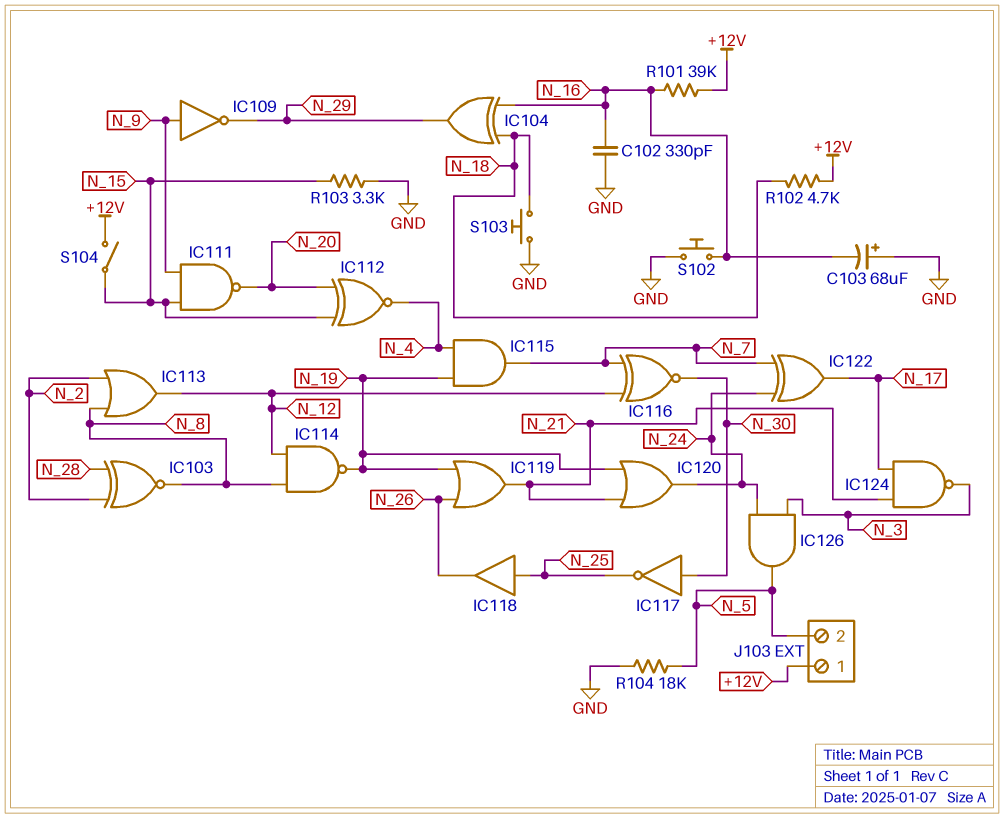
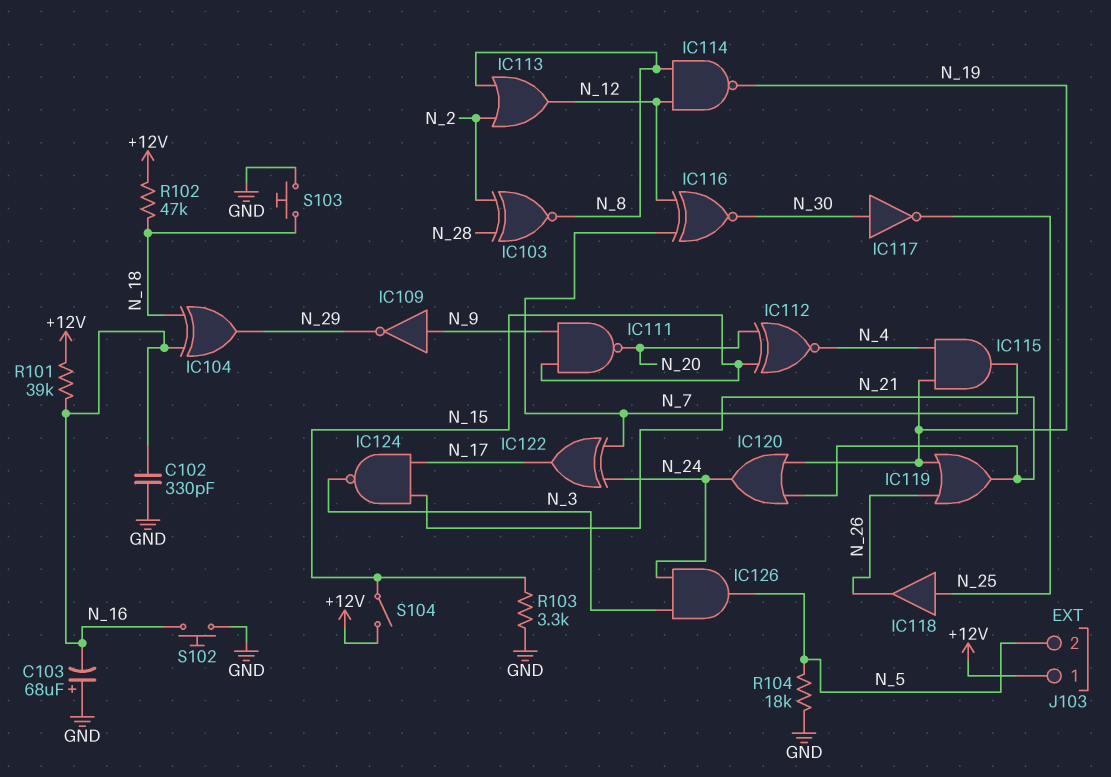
R102: 4.7k (+12V, N_18) -> 47k (+12V, N_18)

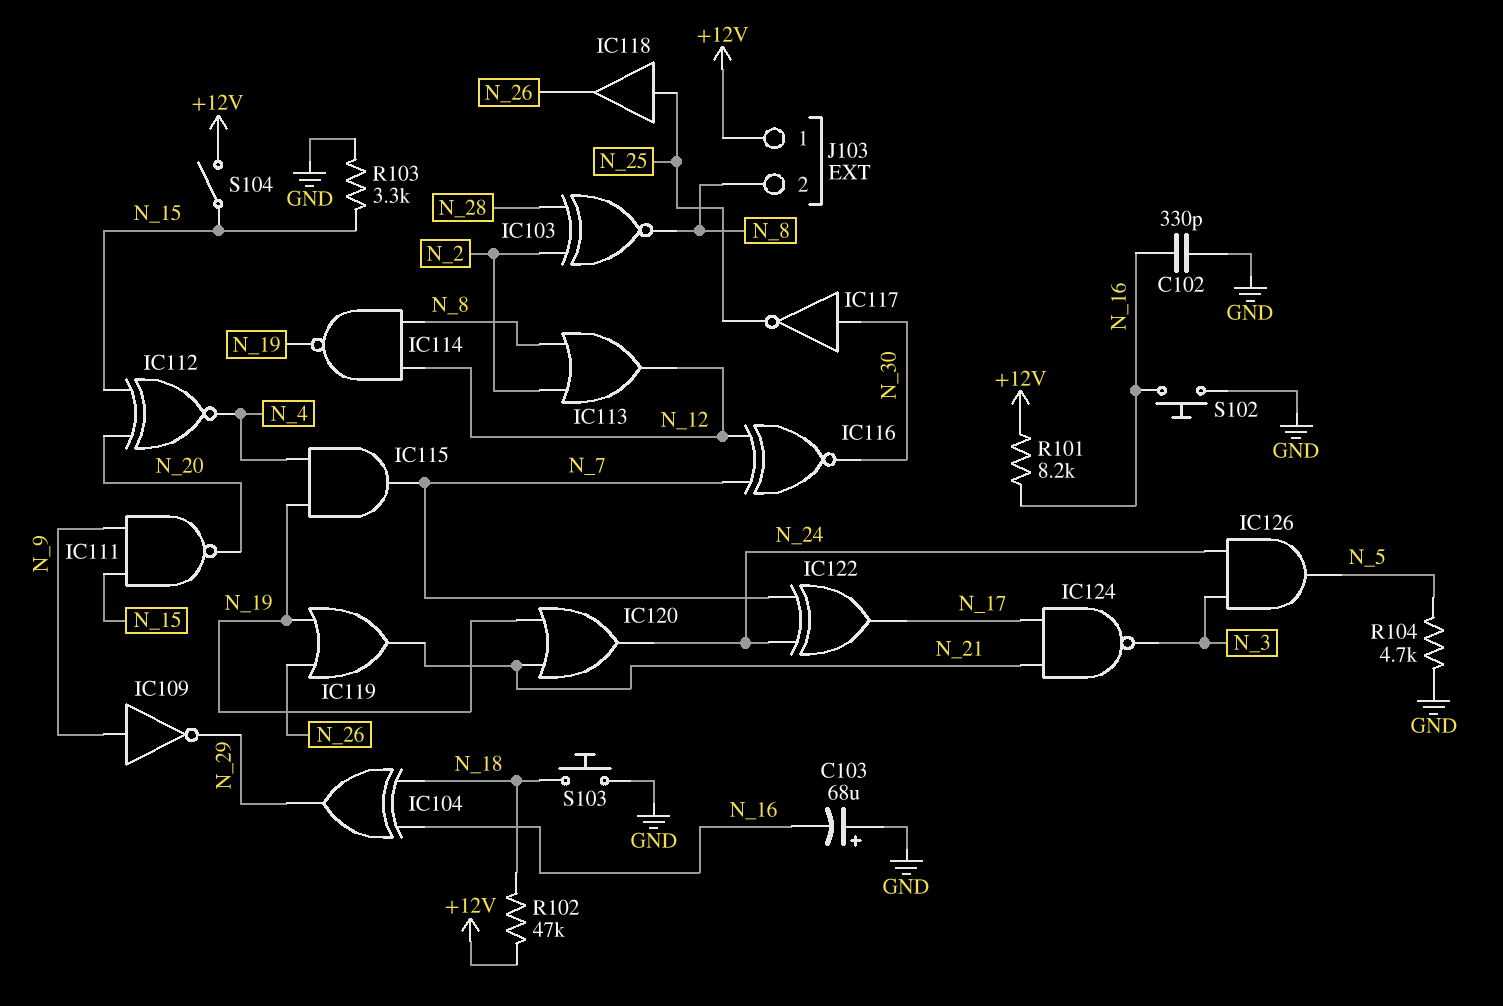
J103 pin 2: N_5 -> N_8
R101: 39k (+12V, N_16) -> 8.2k (+12V, N_16)
R104: 18k (GND, N_5) -> 4.7k (GND, N_5)

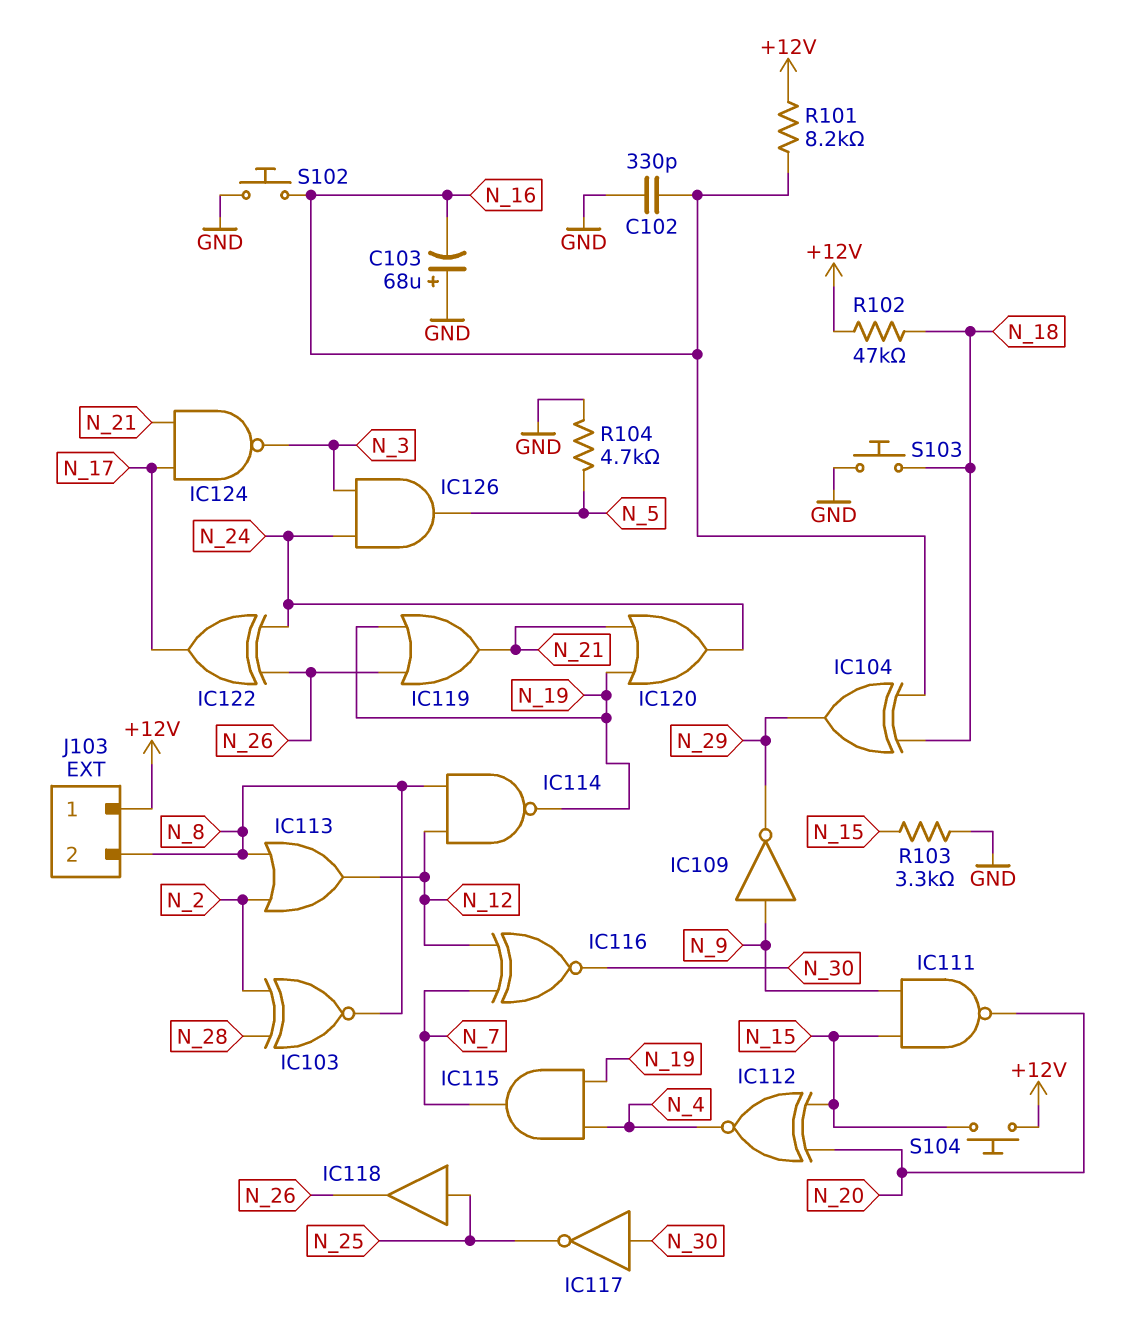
IC122: XOR (in N_7, in N_24, out N_17) -> XOR (in N_24, in N_26, out N_17)
S104: switch (+12V, N_15) -> button (+12V, N_15)

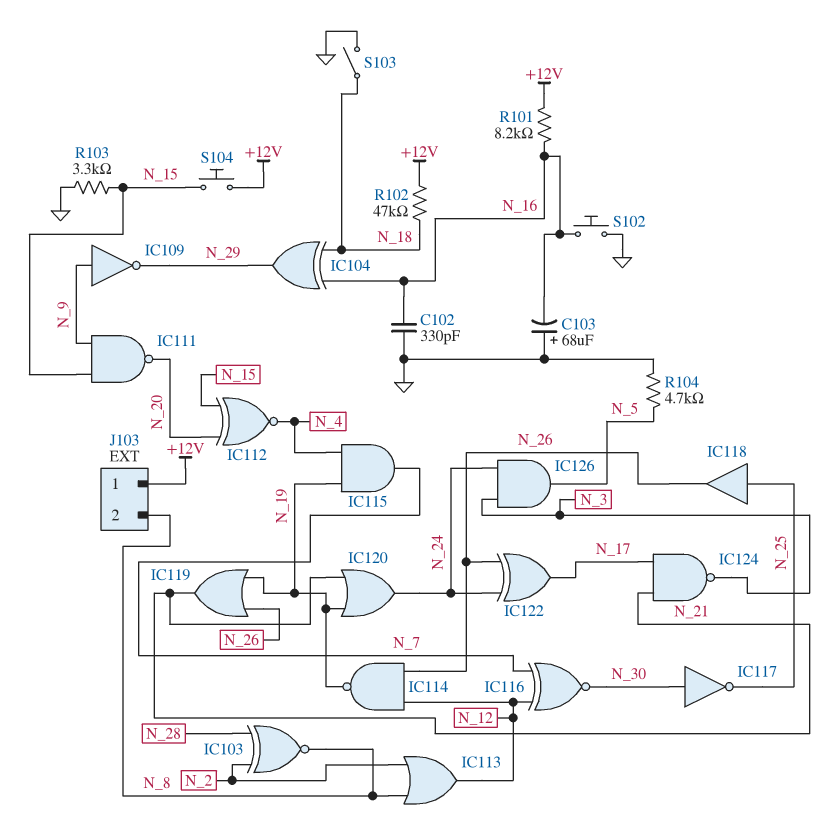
IC114: NAND (in N_8, in N_12, out N_19) -> NAND (in N_12, in N_26, out N_19)
S103: button (GND, N_18) -> switch (GND, N_18)

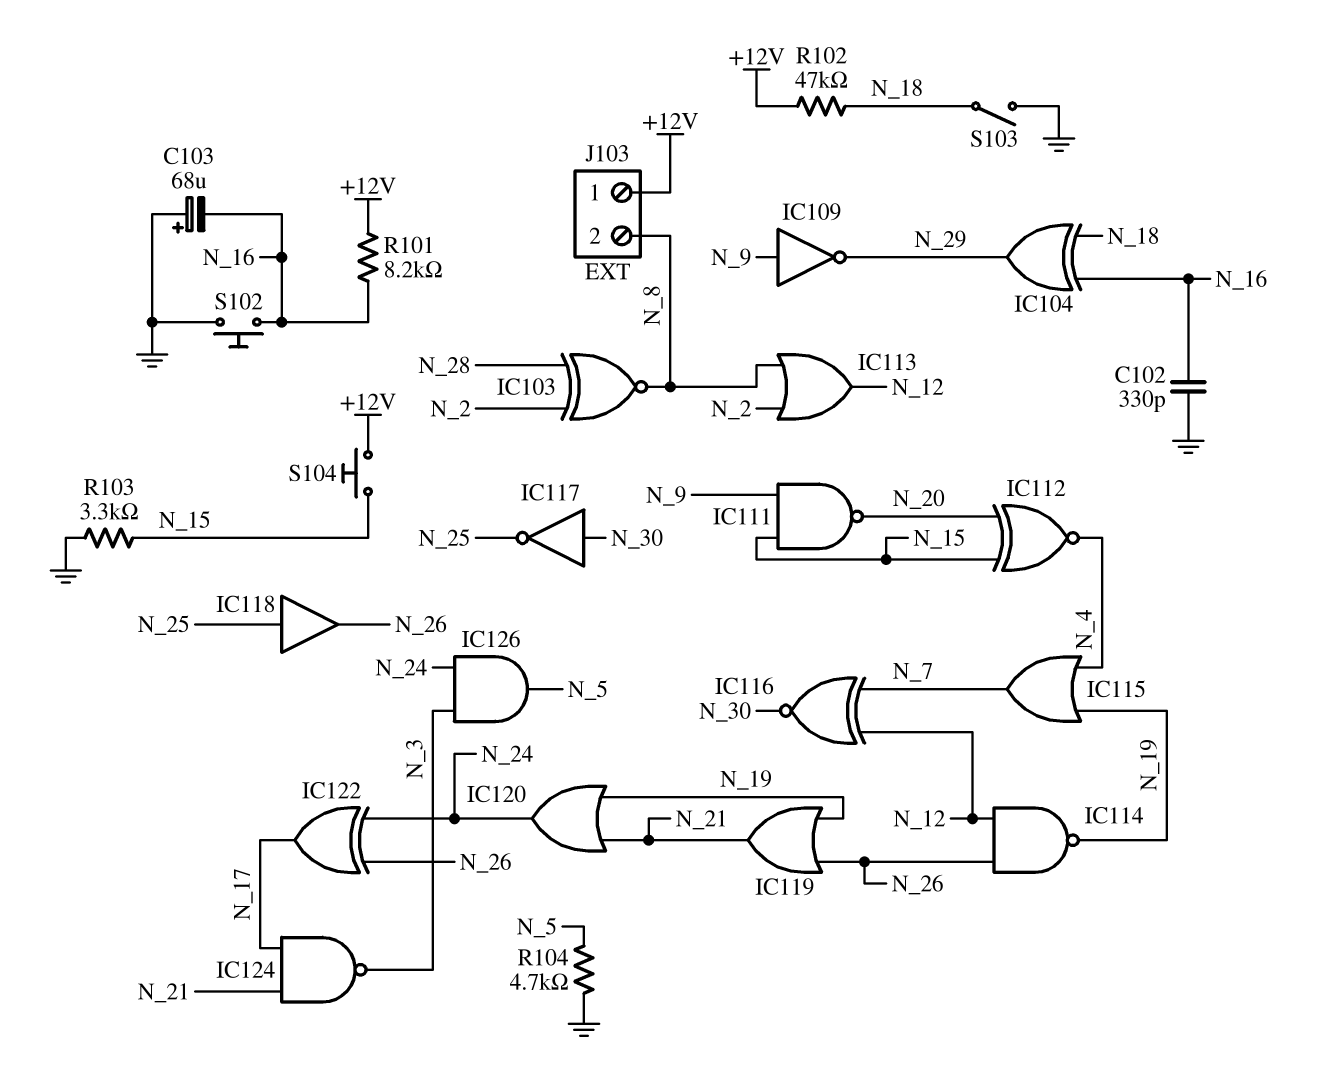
IC115: AND (in N_4, in N_19, out N_7) -> OR (in N_4, in N_19, out N_7)

